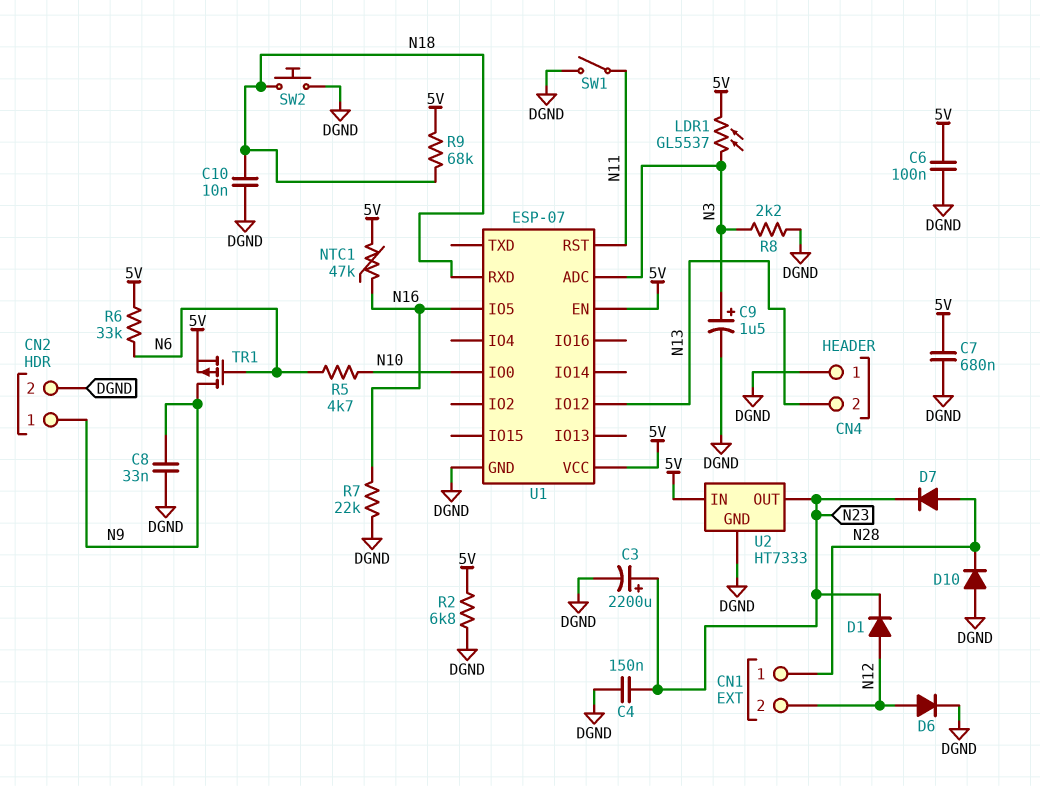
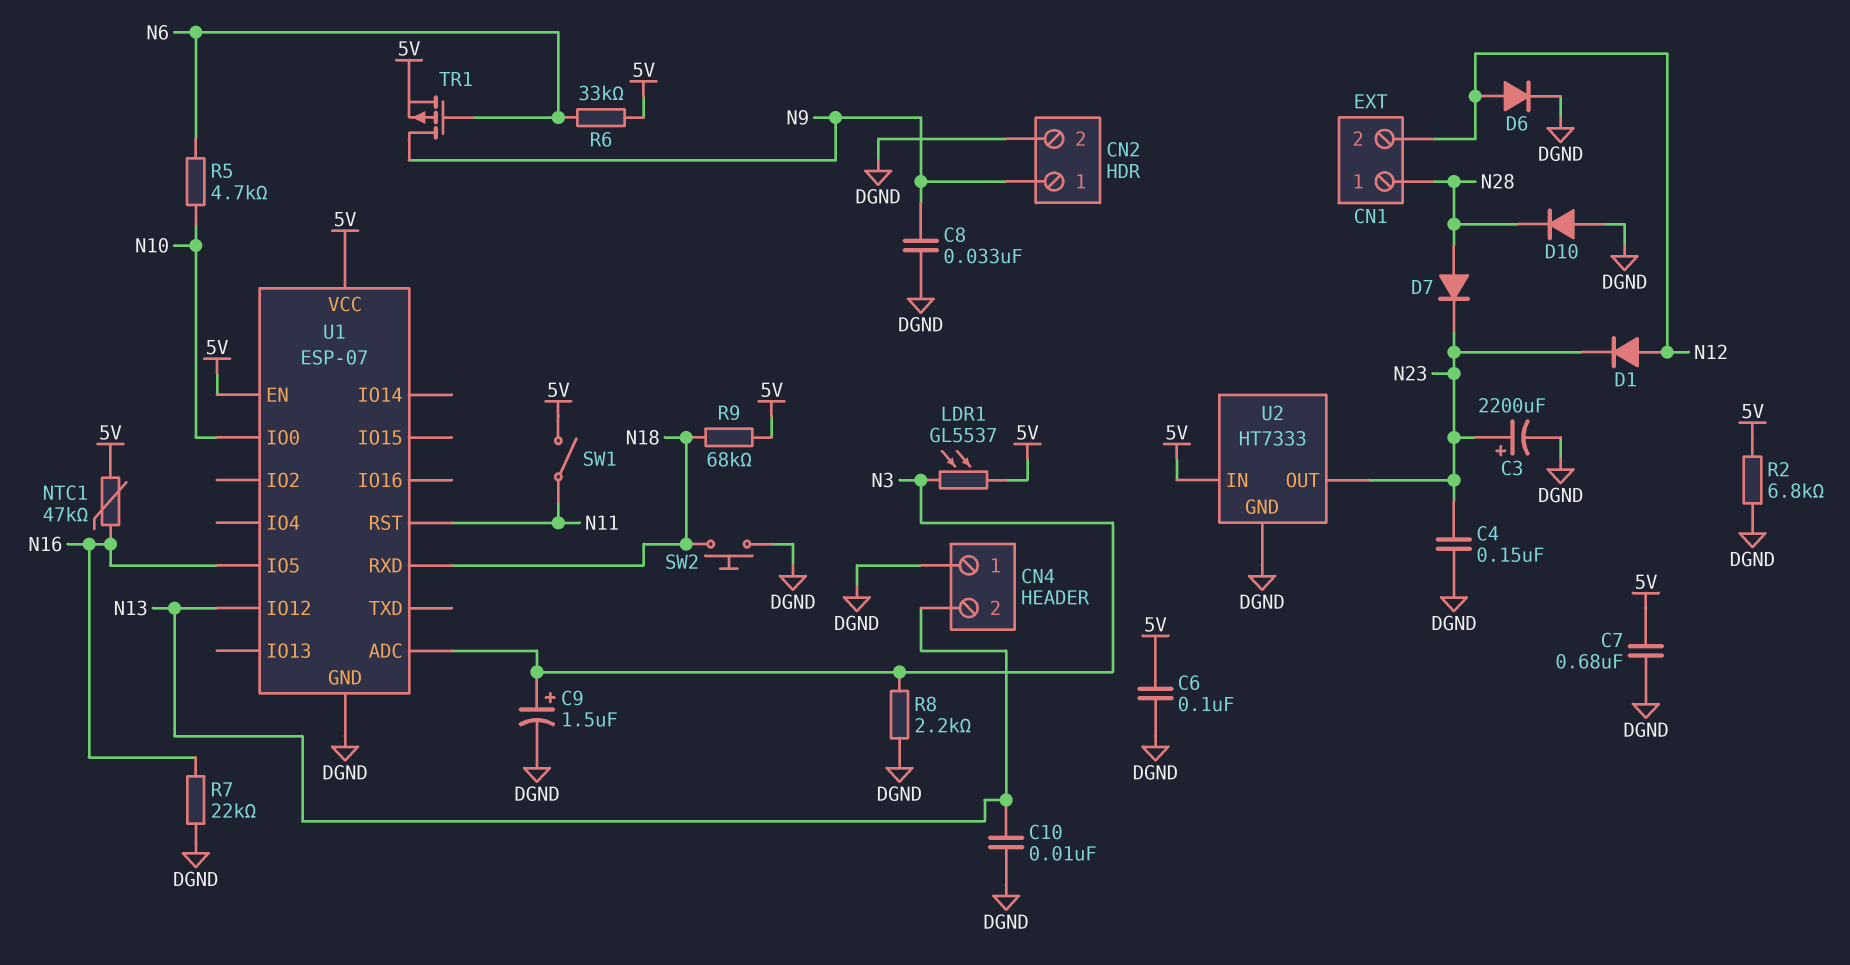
C10: 10nF (DGND, N18) -> 10nF (DGND, N13)
SW1: switch (DGND, N11) -> switch (5V, N11)

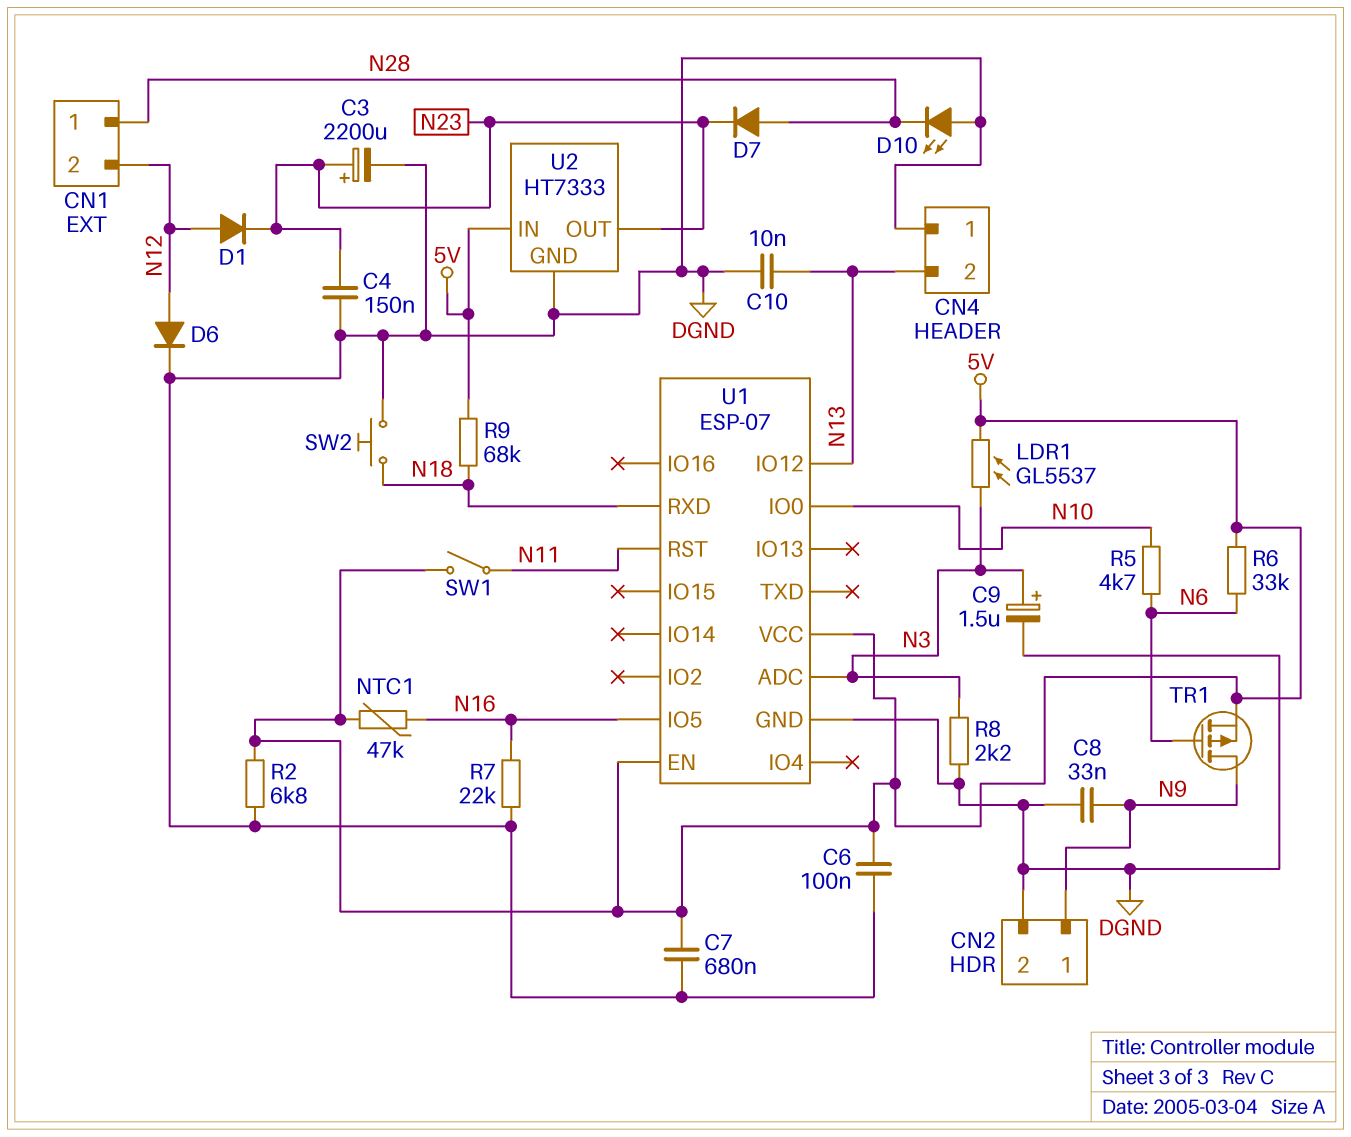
D10: diode (A DGND, K N28) -> LED (A DGND, K N28)

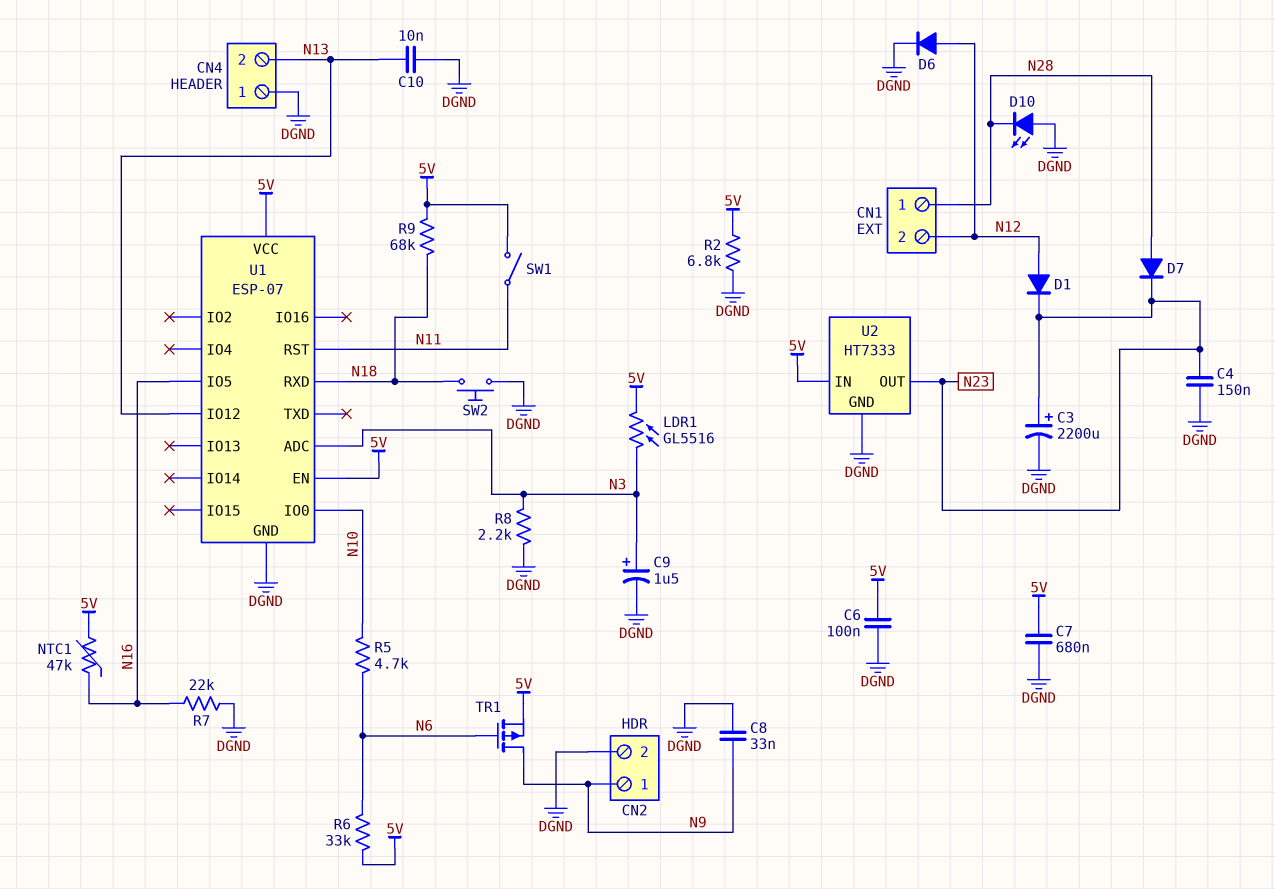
LDR1: GL5537 (5V, N3) -> GL5516 (5V, N3)

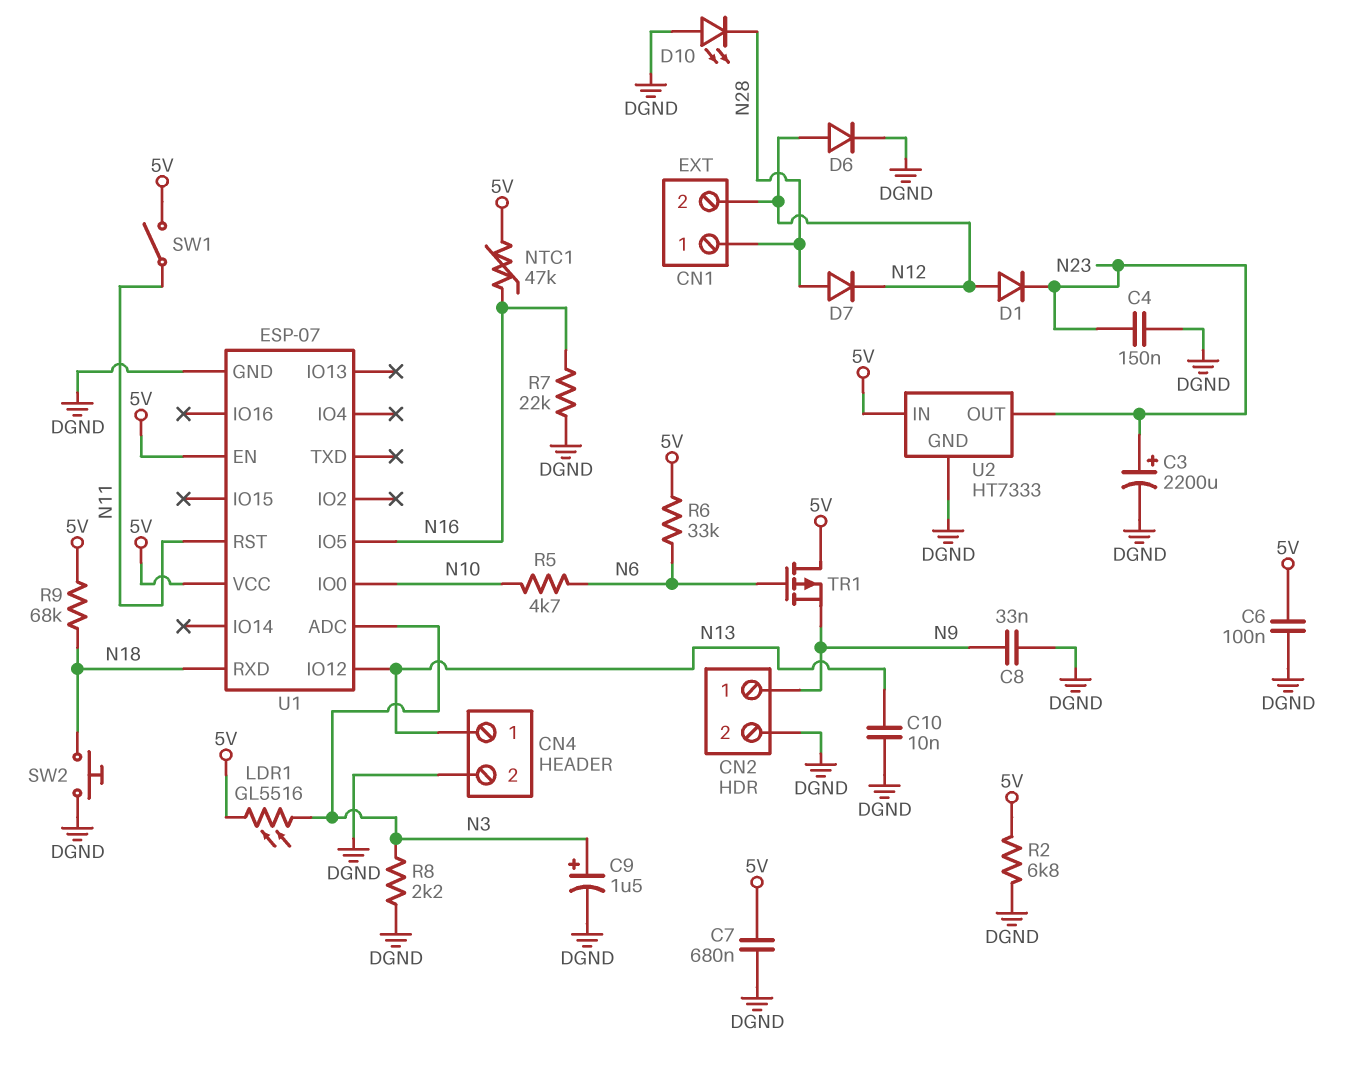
CN4 pin 1: DGND -> N13
CN4 pin 2: N13 -> DGND
D7: diode (A N28, K N23) -> diode (A N28, K N12)
TR1: PMOS (G N6, D N9, S 5V) -> PMOS (G N6, D 5V, S N9)

